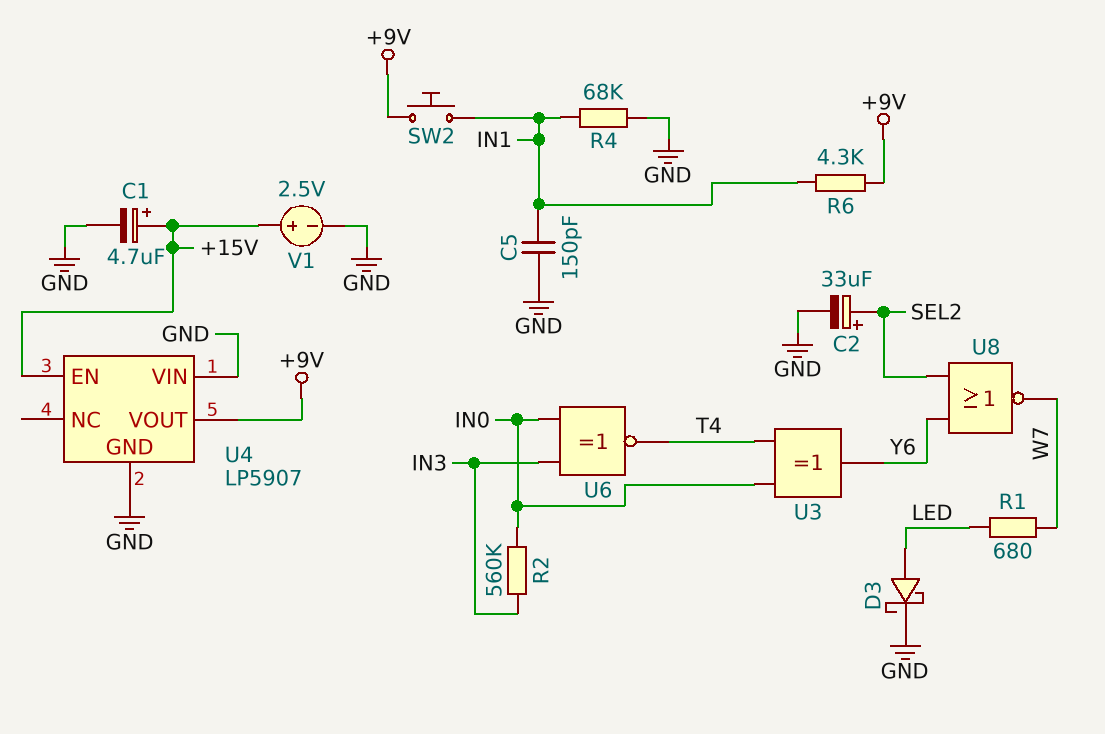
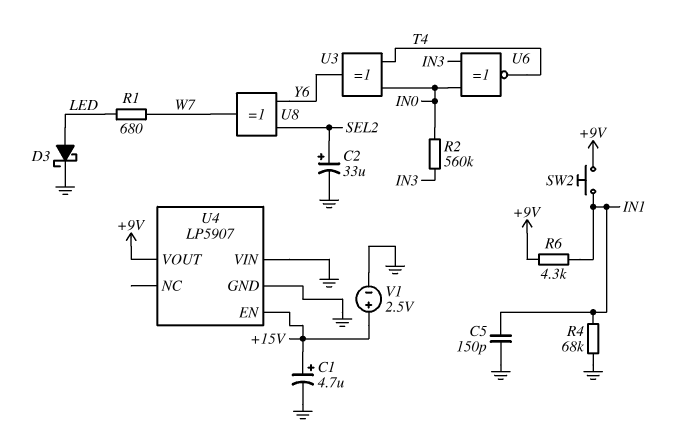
U8: NOR (in SEL2, in Y6, out W7) -> XOR (in SEL2, in Y6, out W7)

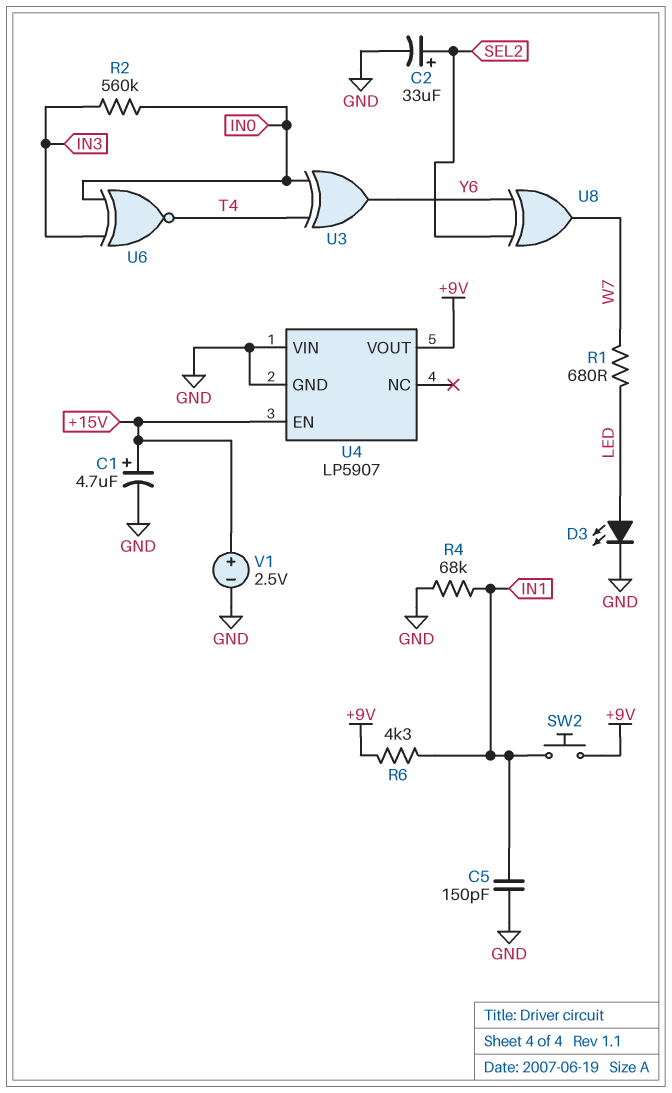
D3: schottky (A LED, K GND) -> LED (A LED, K GND)

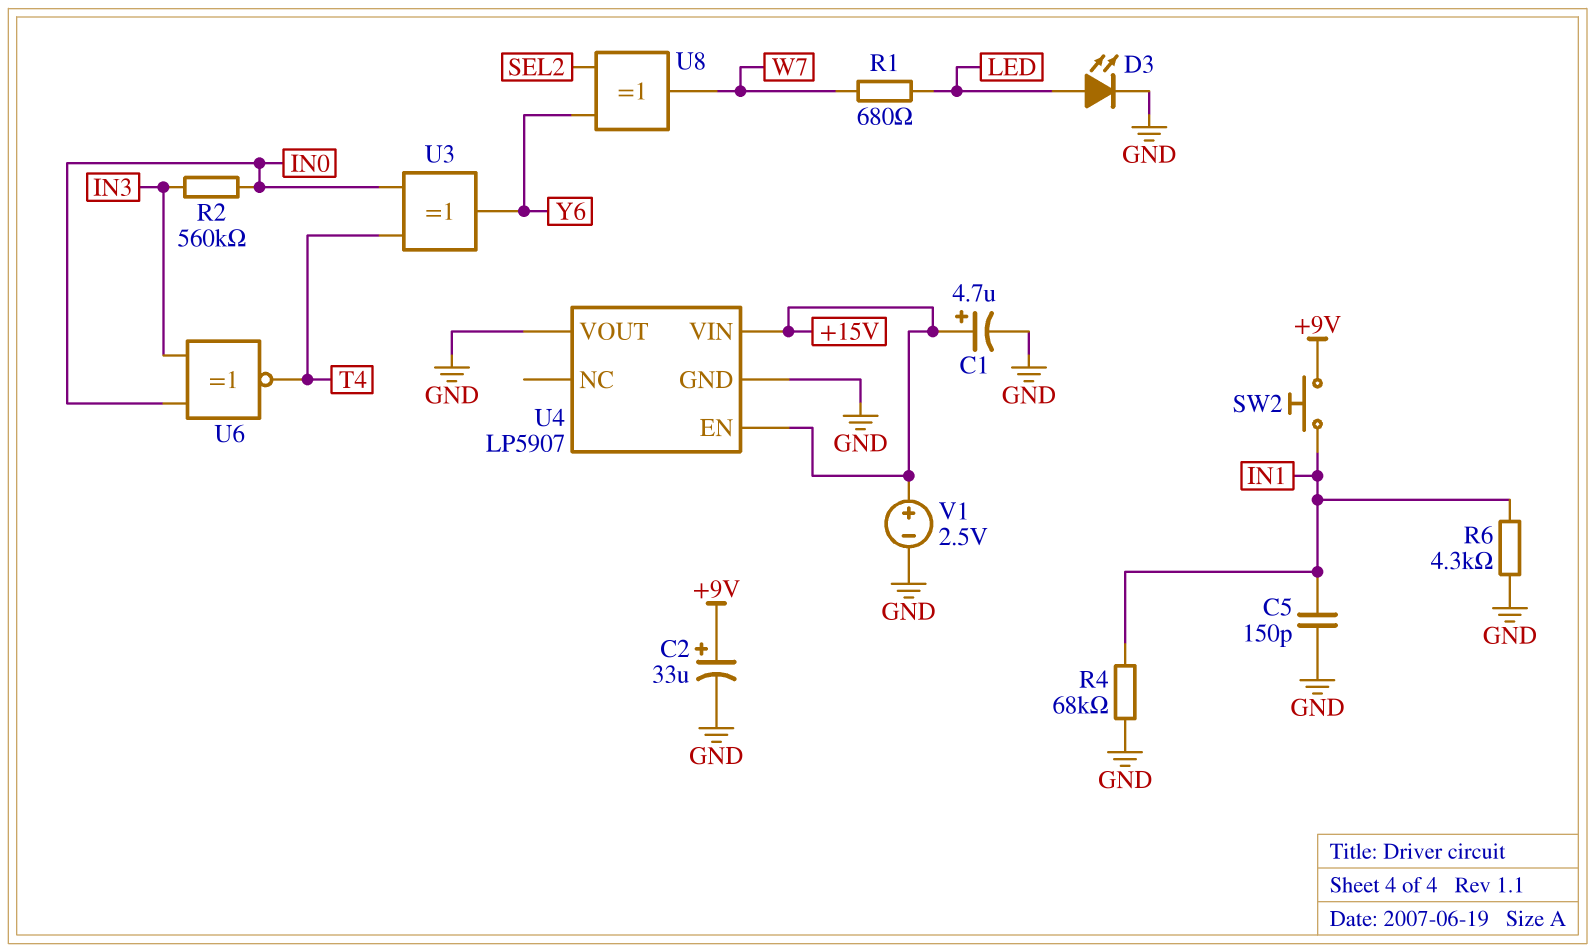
C2: 33uF (plus SEL2, minus GND) -> 33uF (plus +9V, minus GND)
R6: 4.3k (+9V, IN1) -> 4.3k (GND, IN1)
U4 pin VIN: GND -> +15V
U4 pin VOUT: +9V -> GND

